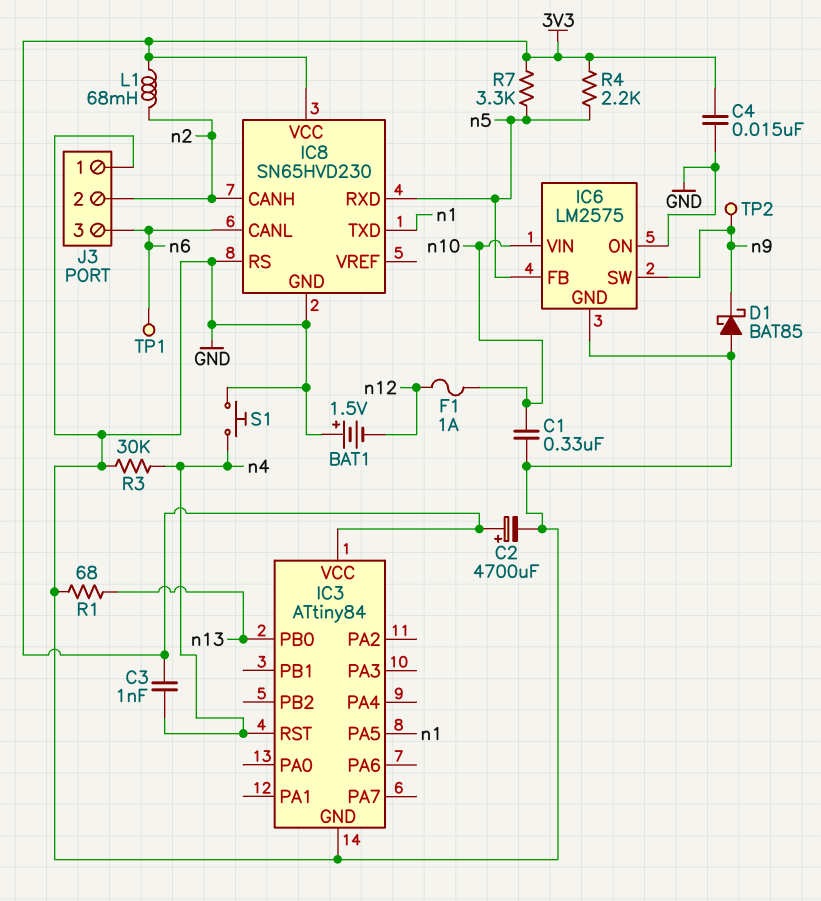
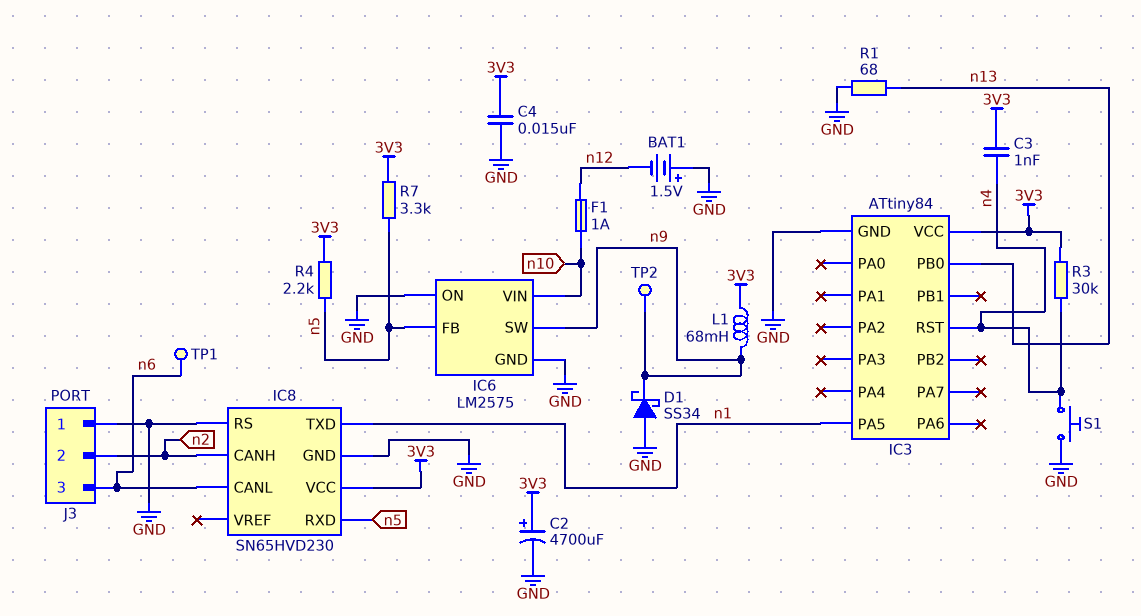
C1: 330nF (GND, n10) -> none
D1: schottky BAT85 (A GND, K n9) -> schottky SS34 (A GND, K n9)
L1: 68mH (3V3, n2) -> 68mH (3V3, n9)
R3: 30k (GND, n4) -> 30k (3V3, n4)

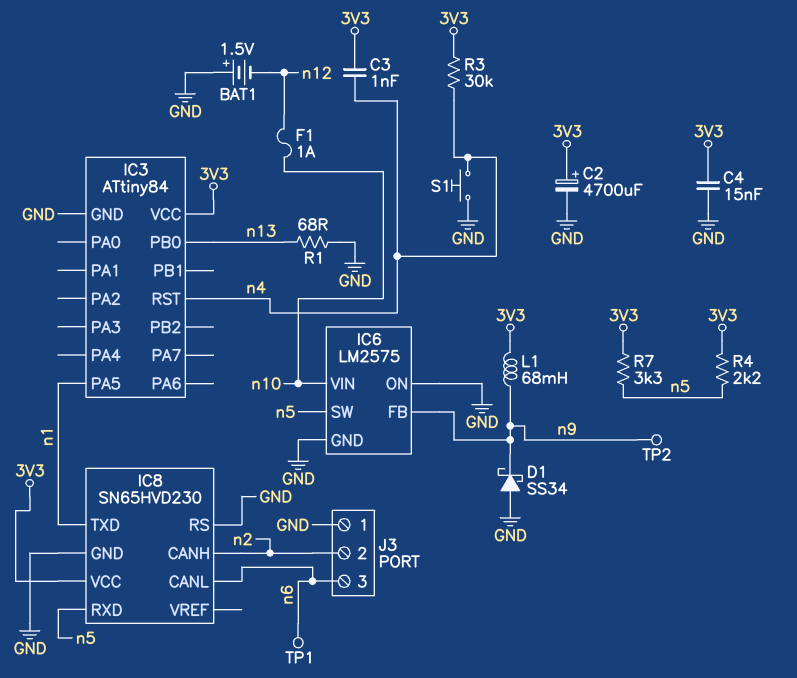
IC6 pin FB: n5 -> n9
IC6 pin SW: n9 -> n5

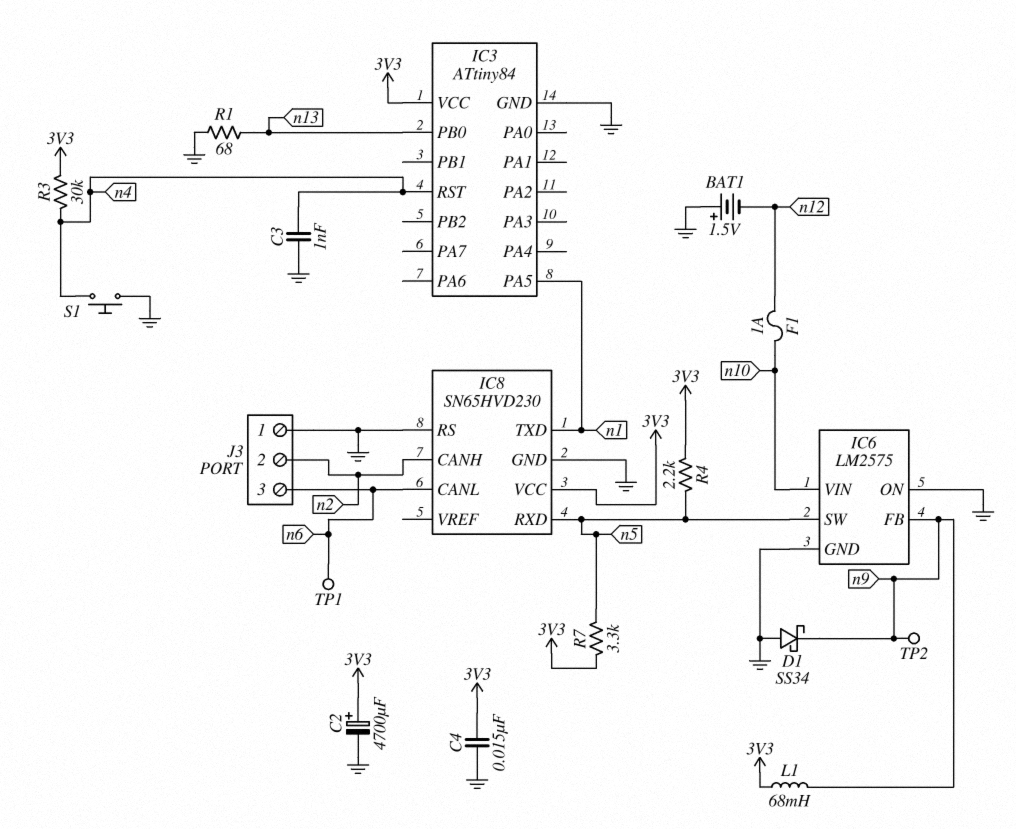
C3: 1nF (3V3, n4) -> 1nF (GND, n4)

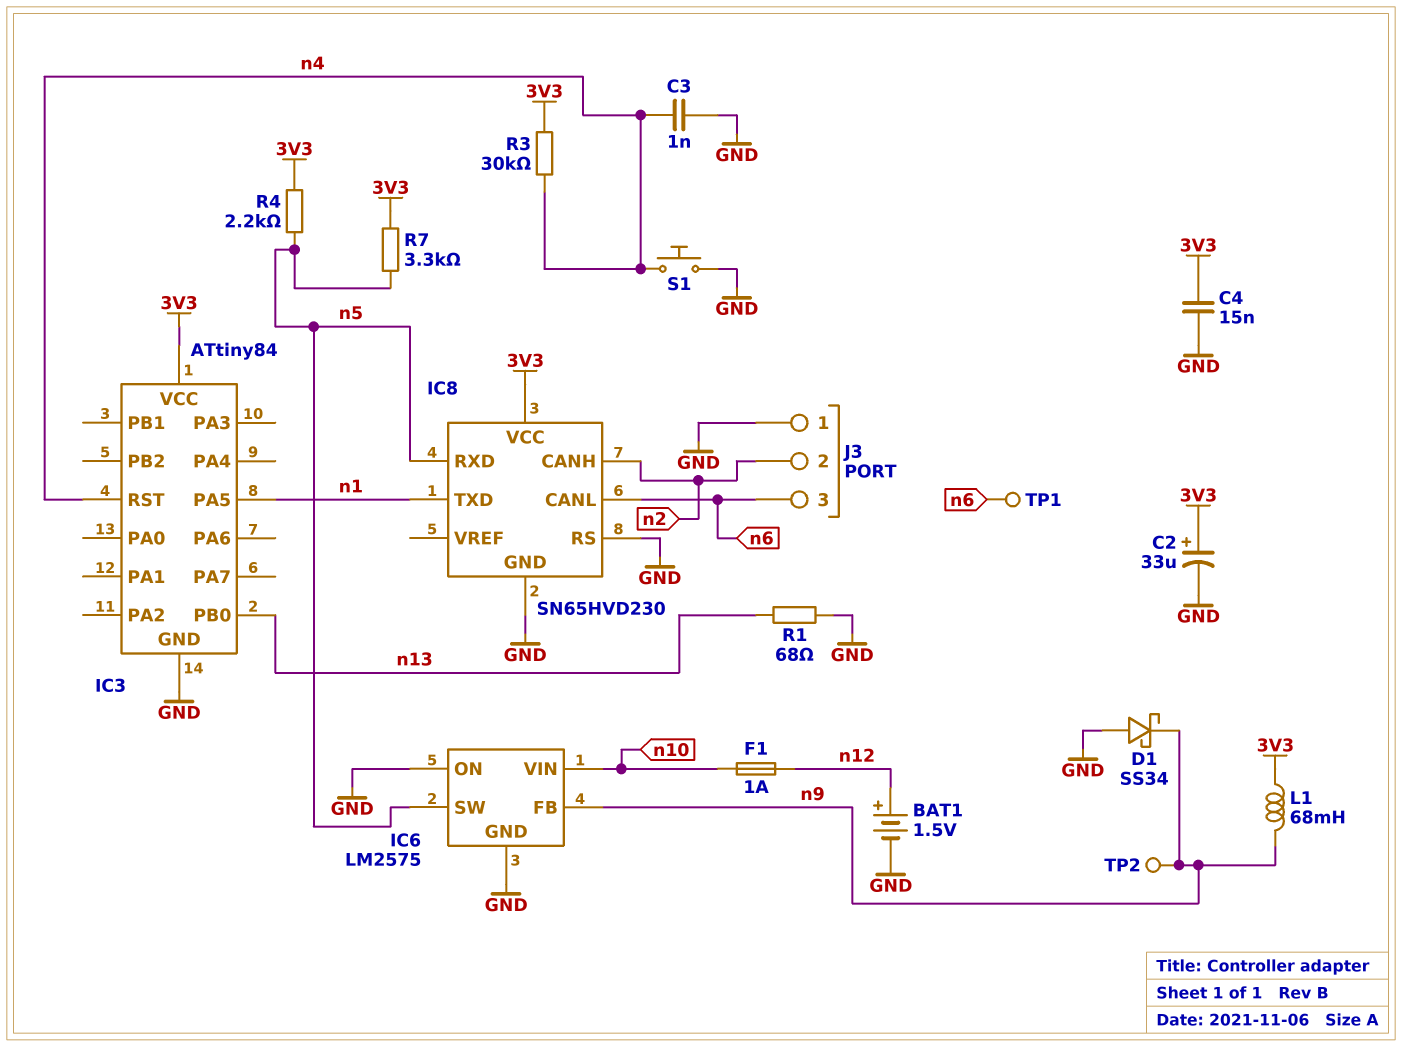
BAT1: 1.5V (plus GND, minus n12) -> 1.5V (plus n12, minus GND)
C2: 4700uF (plus 3V3, minus GND) -> 33uF (plus 3V3, minus GND)

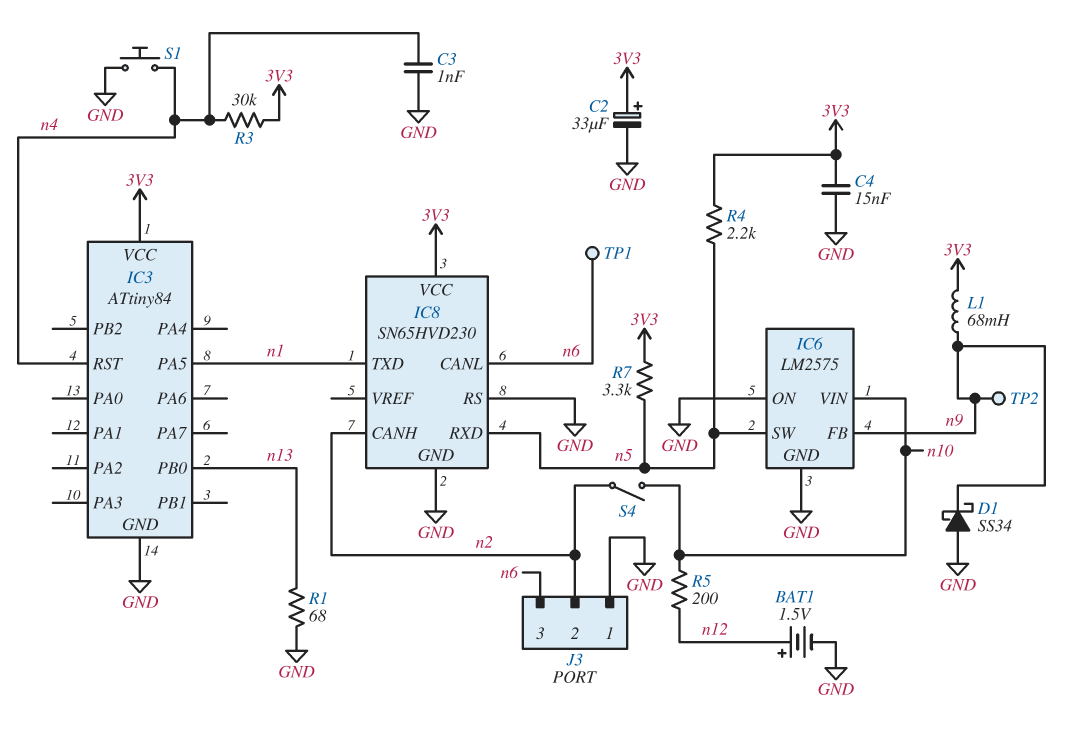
F1: 1A (n10, n12) -> none
R5: none -> 200 (n10, n12)
S4: none -> switch (n2, n10)

